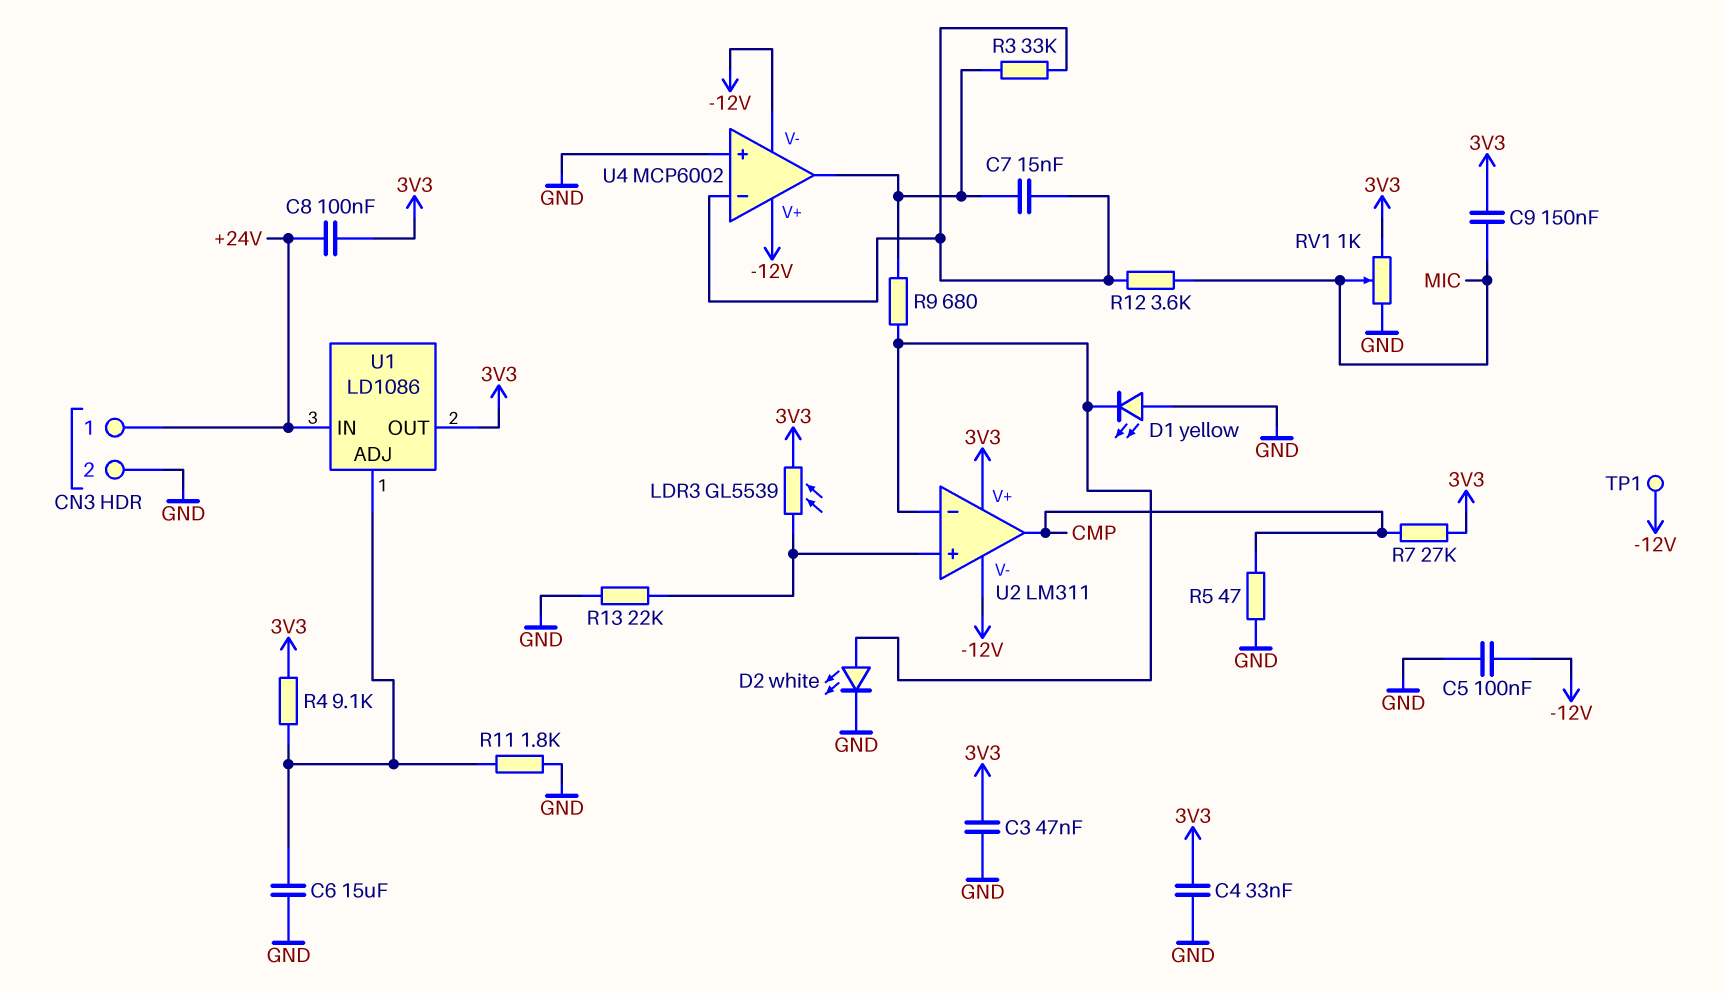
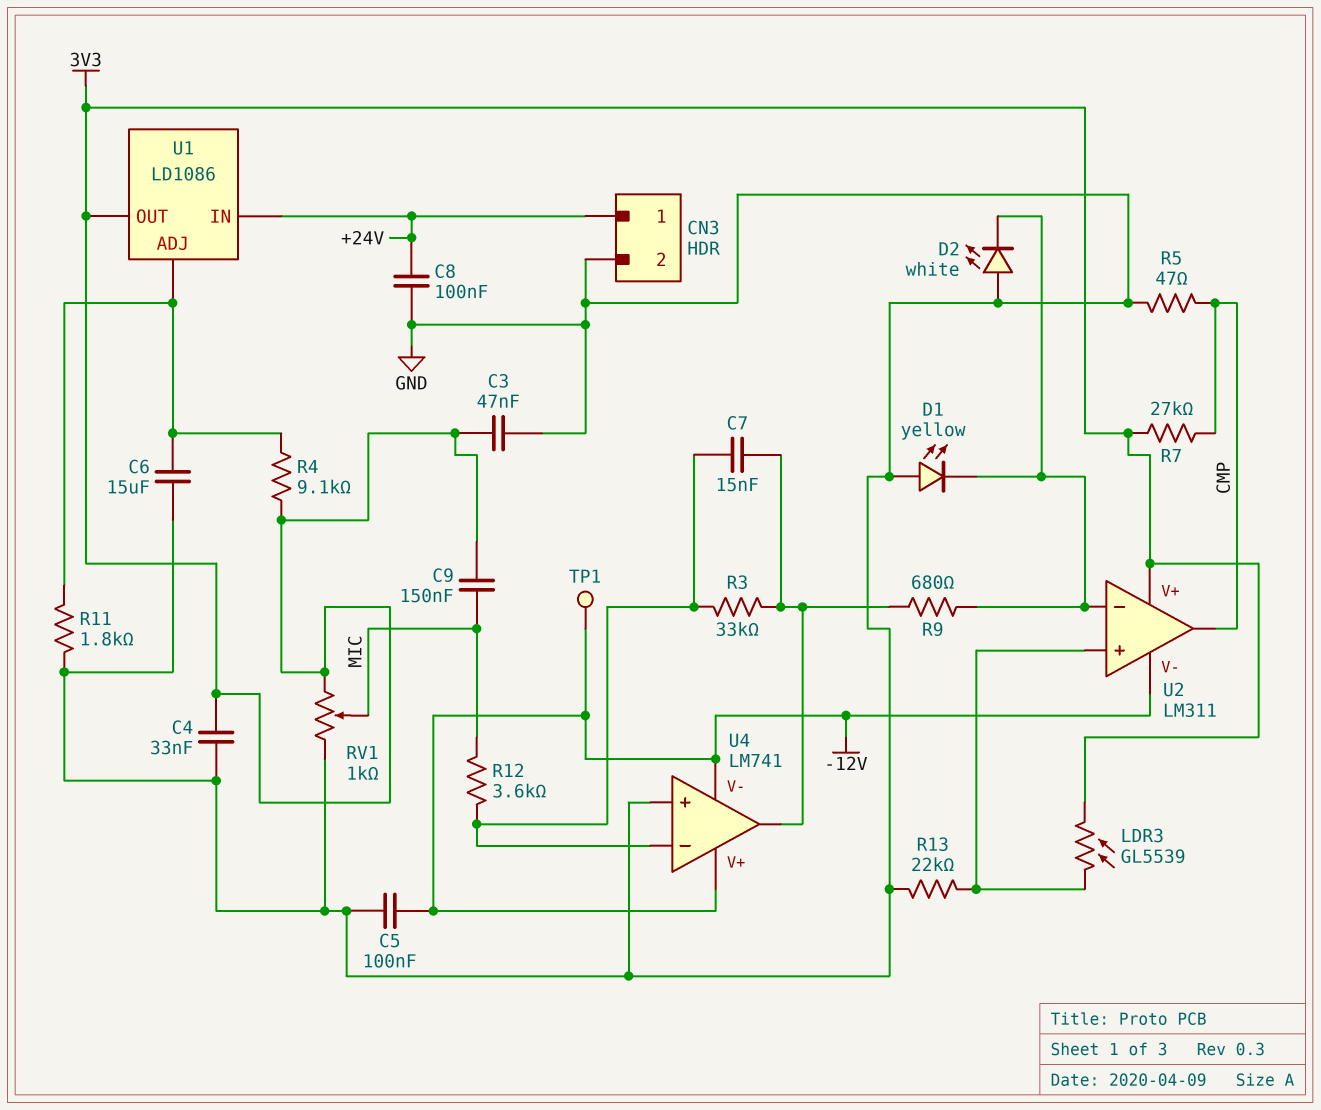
C8: 100nF (+24V, 3V3) -> 100nF (+24V, GND)
D2: LED white (A U2/in-, K GND) -> LED white (A GND, K U2/in-)
U4: MCP6002 -> LM741

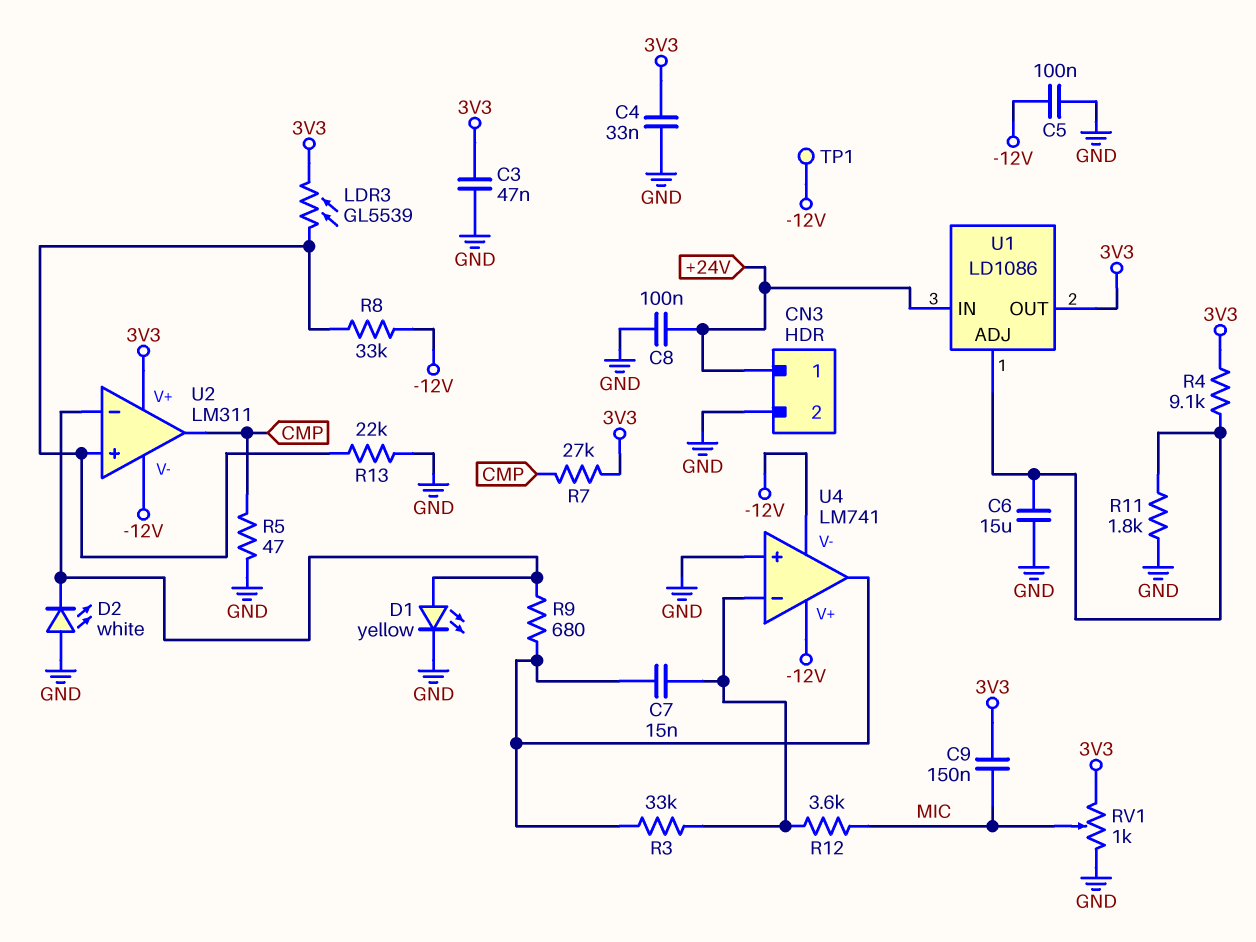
D1: LED yellow (A GND, K U2/in-) -> LED yellow (A U2/in-, K GND)
R8: none -> 33k (-12V, U2/in+)

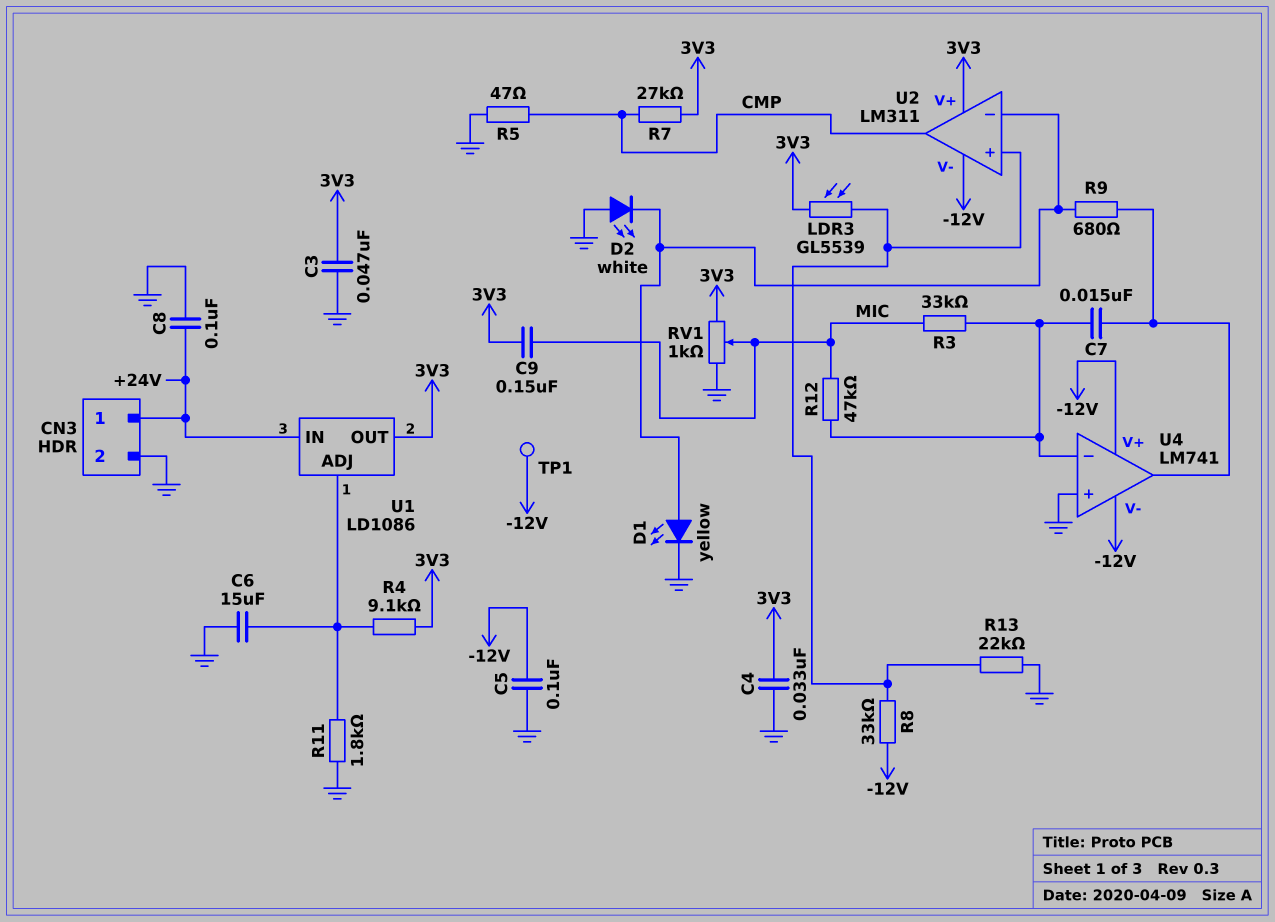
R3: 33k (U4/in-, U4/out) -> 33k (MIC, U4/in-)
R12: 3.6k (MIC, U4/in-) -> 47k (MIC, U4/in-)

